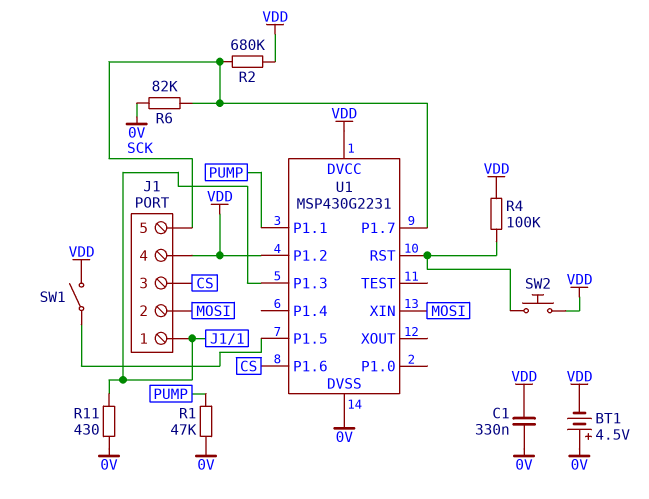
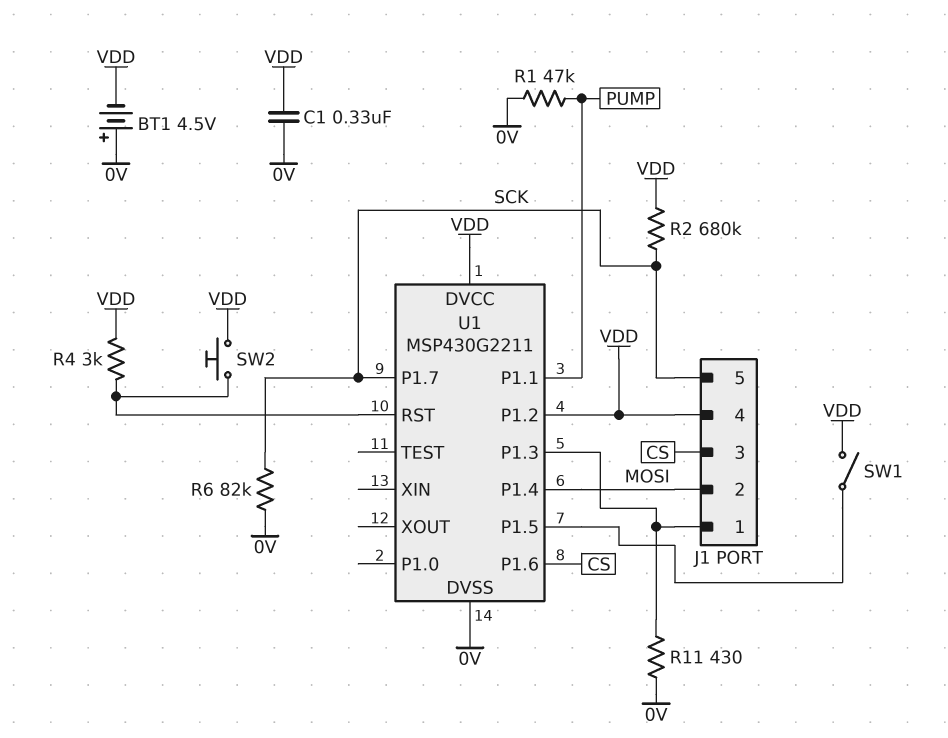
R4: 100k (U1/RST, VDD) -> 3k (U1/RST, VDD)
U1: MSP430G2231 -> MSP430G2211
U1 pin P1.4: none -> MOSI
U1 pin XIN: MOSI -> none

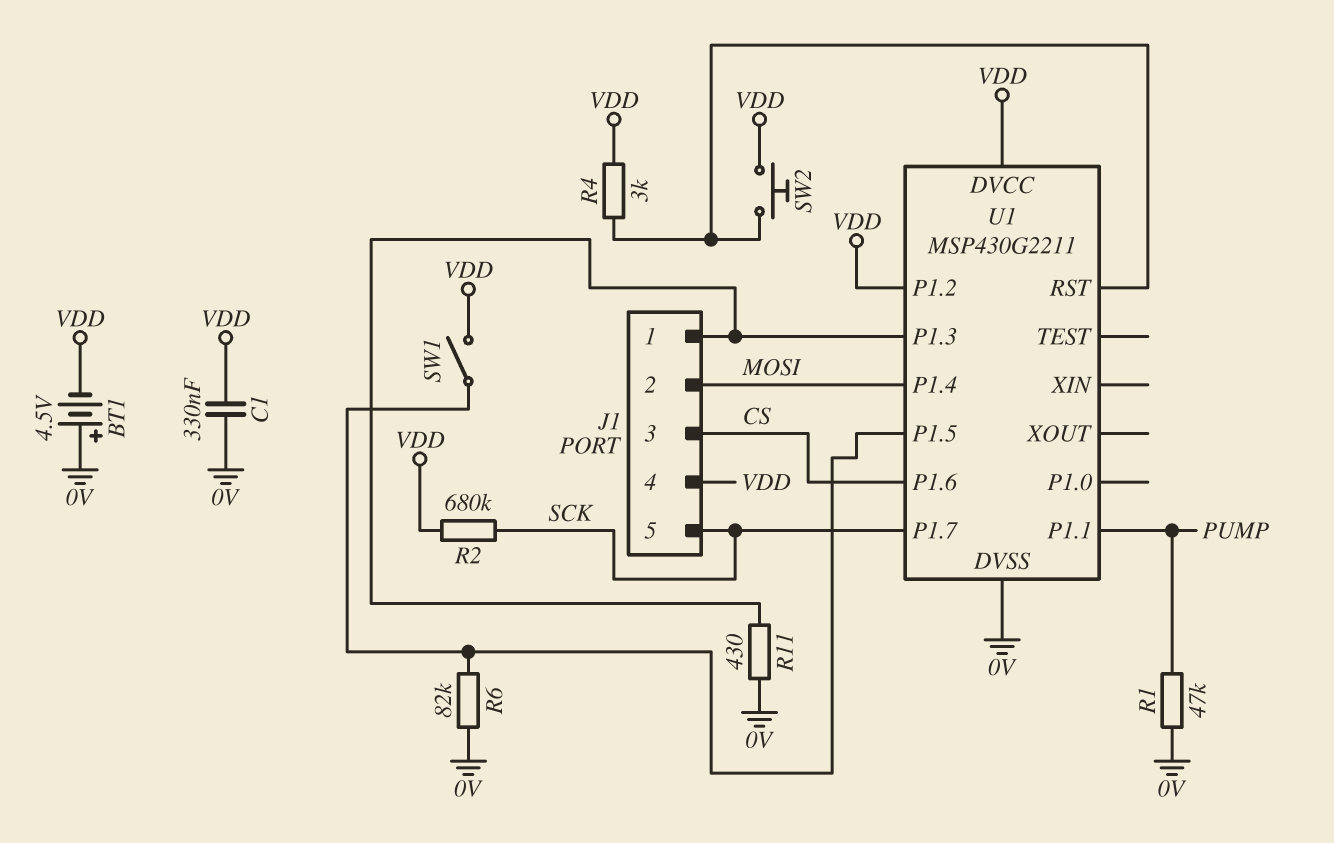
R6: 82k (0V, SCK) -> 82k (0V, U1/P1.5)

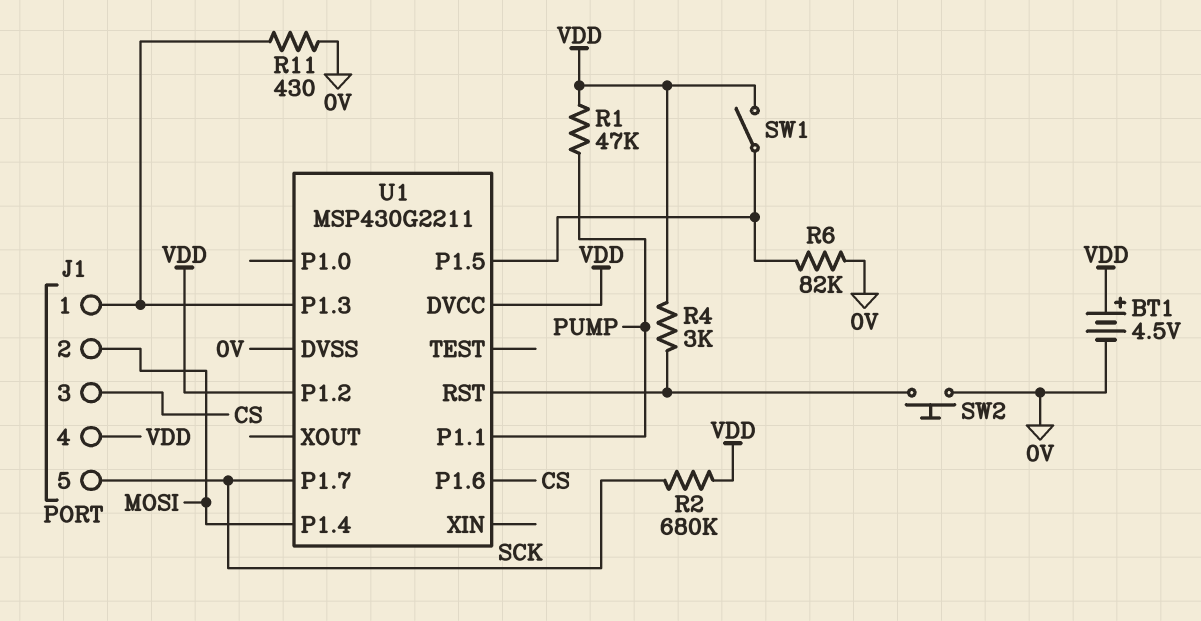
BT1: 4.5V (plus 0V, minus VDD) -> 4.5V (plus VDD, minus 0V)
C1: 330nF (0V, VDD) -> none
R1: 47k (0V, PUMP) -> 47k (PUMP, VDD)
SW2: button (U1/RST, VDD) -> button (0V, U1/RST)

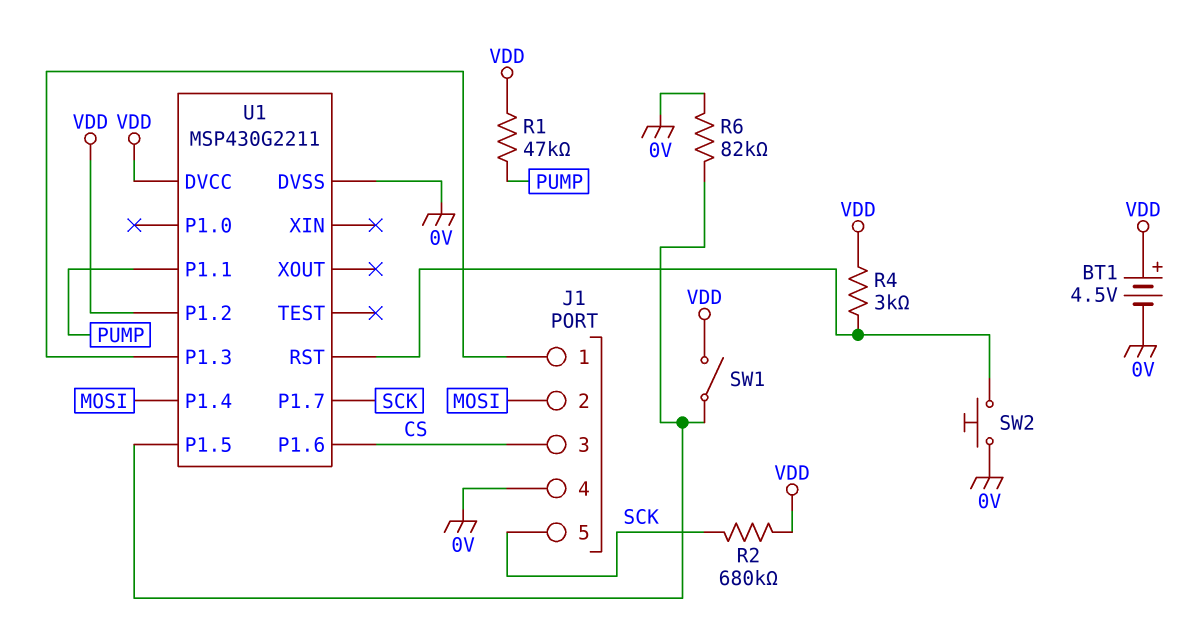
J1 pin 4: VDD -> 0V
R11: 430 (0V, J1/1) -> none

